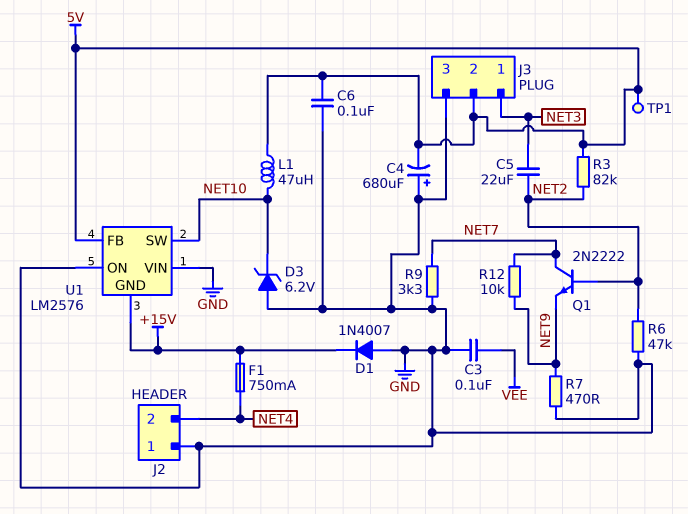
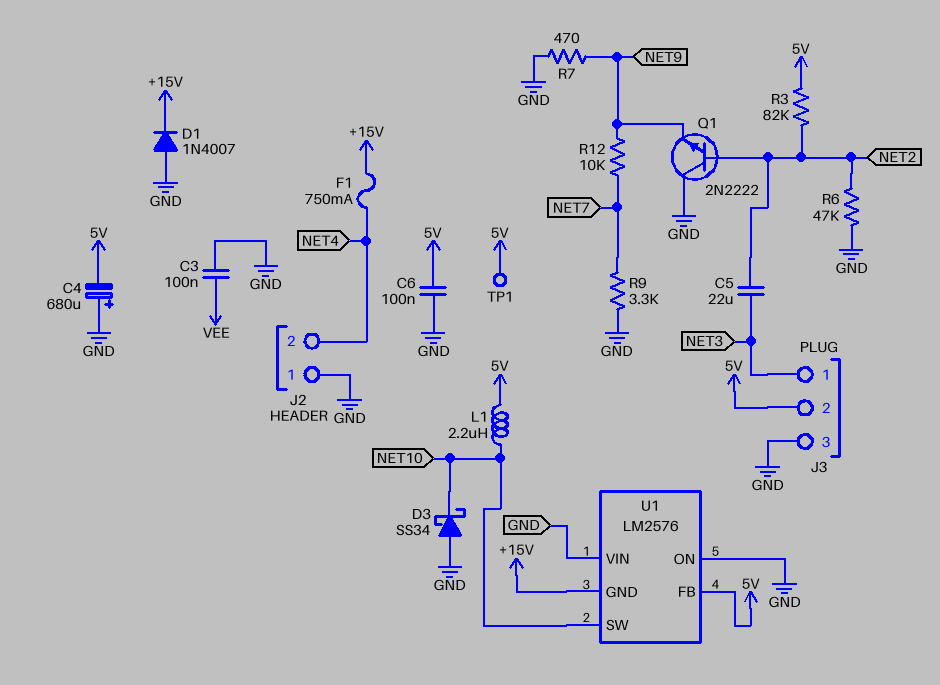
D3: zener 6.2V (A GND, K NET10) -> schottky SS34 (A GND, K NET10)
L1: 47uH (5V, NET10) -> 2.2uH (5V, NET10)
Q1: NPN 2N2222 (B NET2, C NET7, E NET9) -> NPN 2N2222 (B NET2, C GND, E NET9)

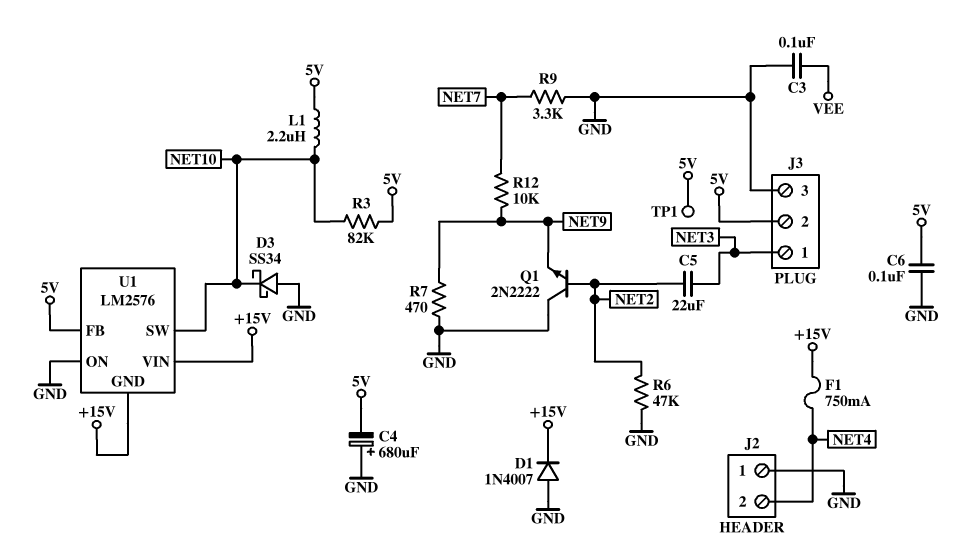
R3: 82k (5V, NET2) -> 82k (5V, NET10)
U1 pin VIN: GND -> +15V

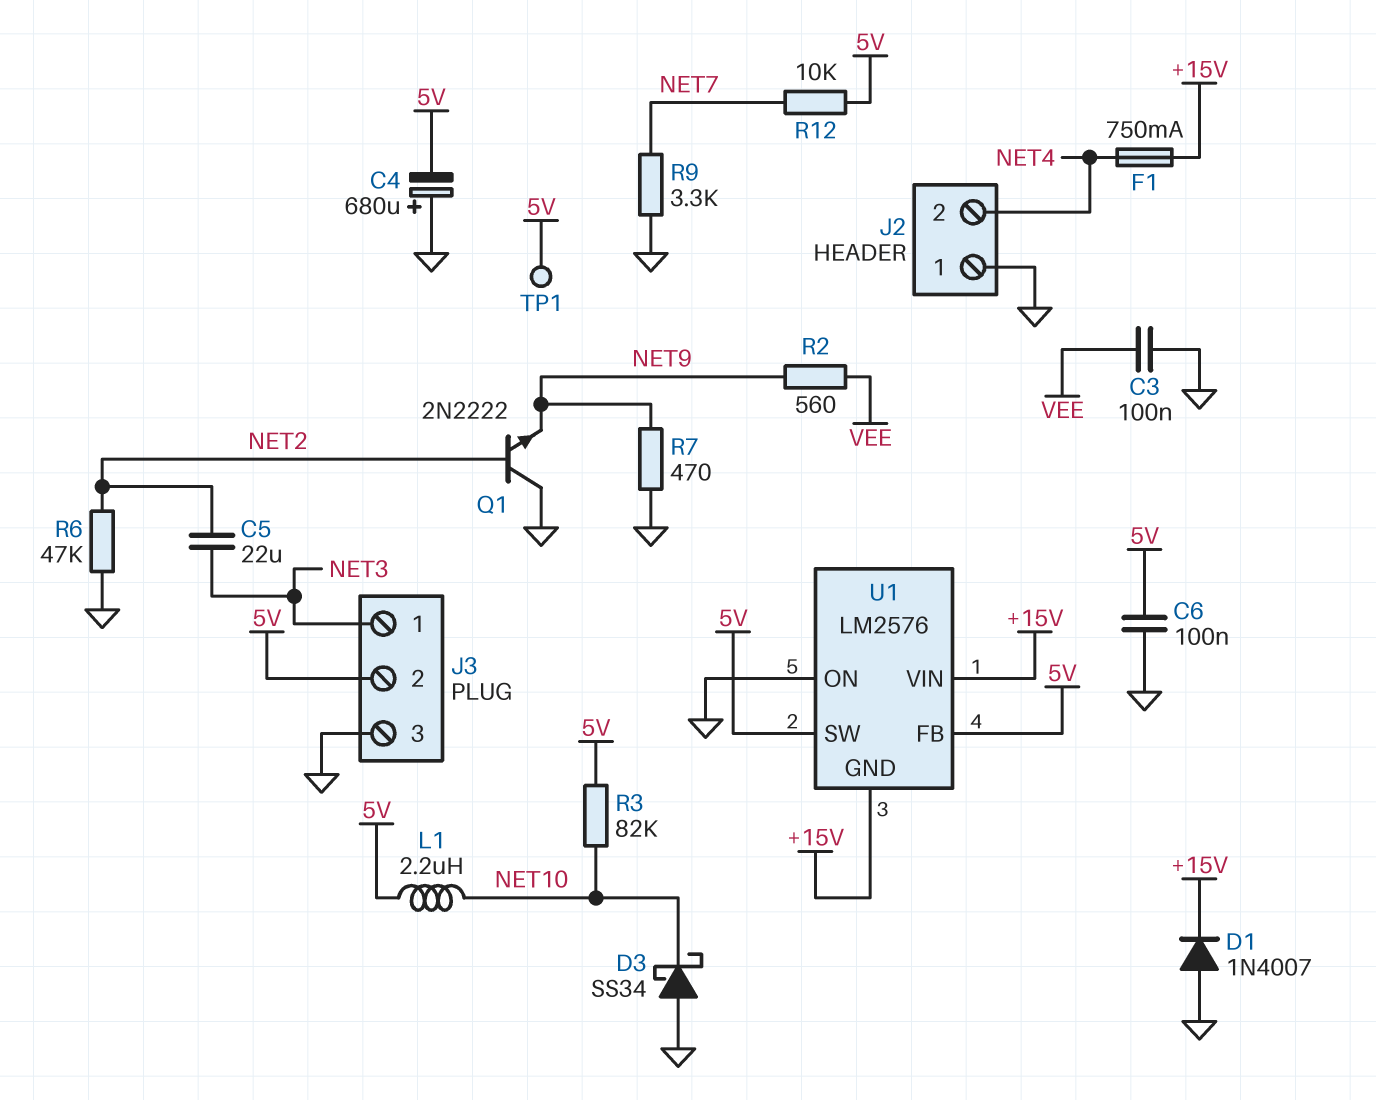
R2: none -> 560 (NET9, VEE)
R12: 10k (NET7, NET9) -> 10k (5V, NET7)
U1 pin SW: NET10 -> 5V

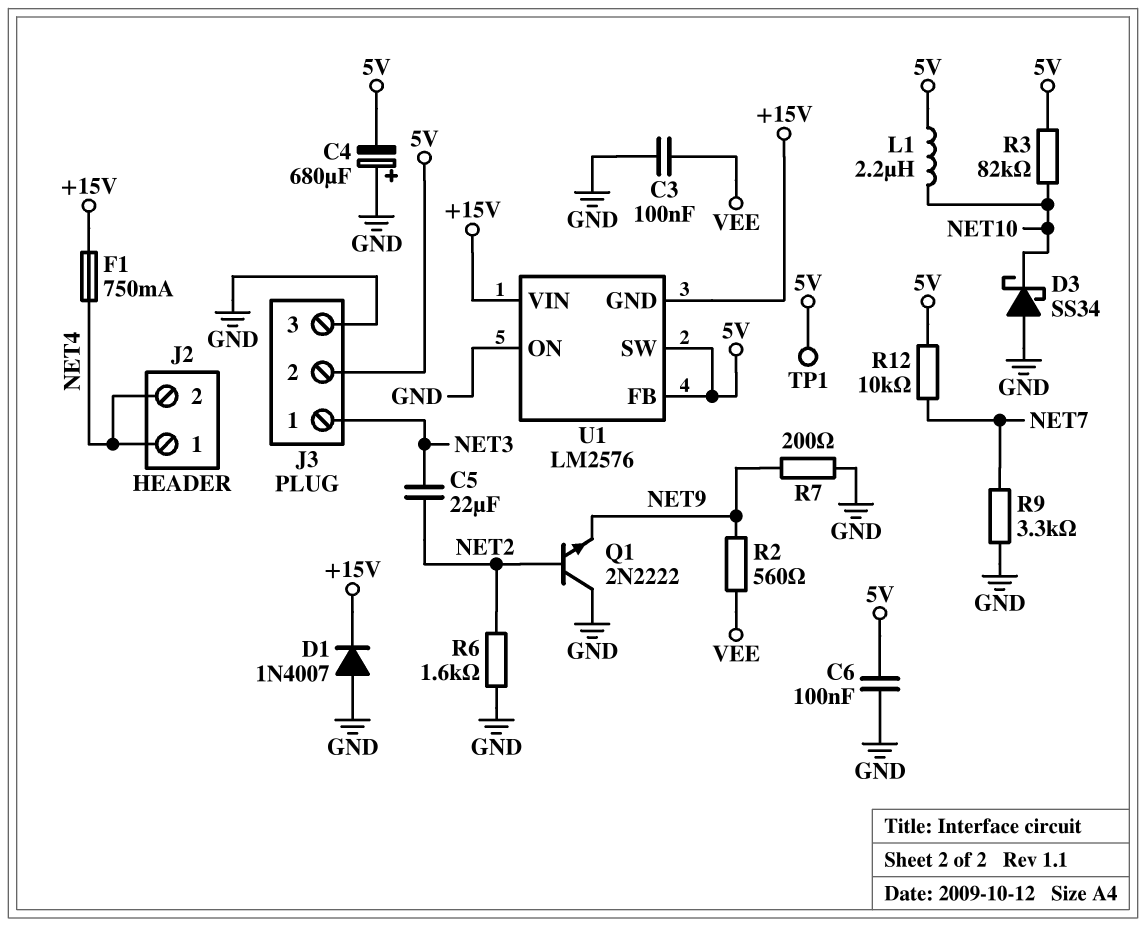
J2 pin 1: GND -> NET4
R6: 47k (GND, NET2) -> 1.6k (GND, NET2)
R7: 470 (GND, NET9) -> 200 (GND, NET9)

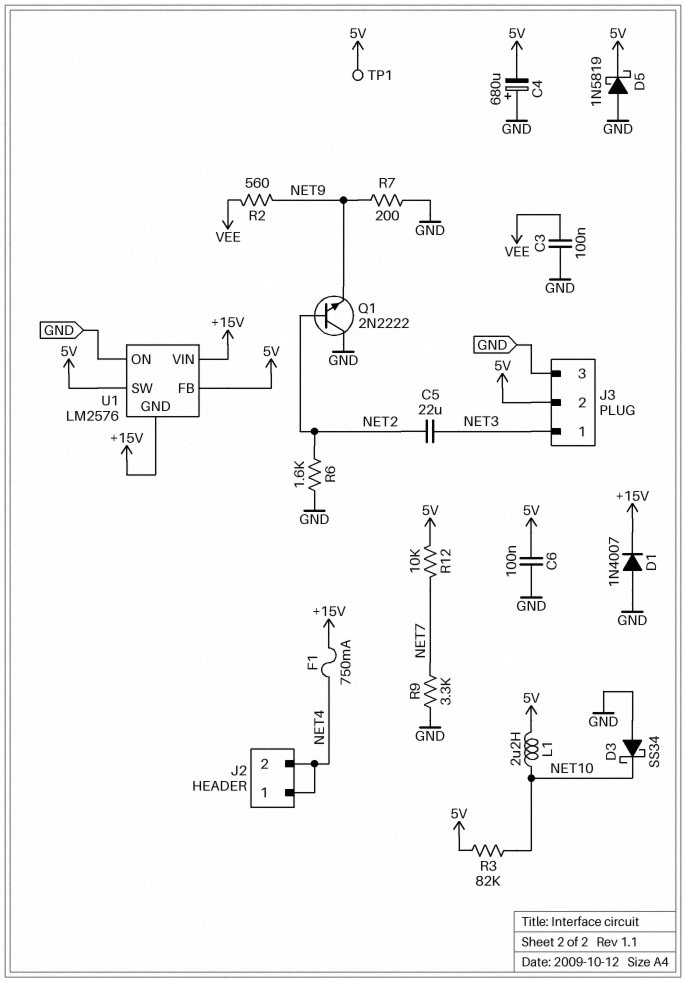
D5: none -> schottky 1N5819 (A GND, K 5V)

